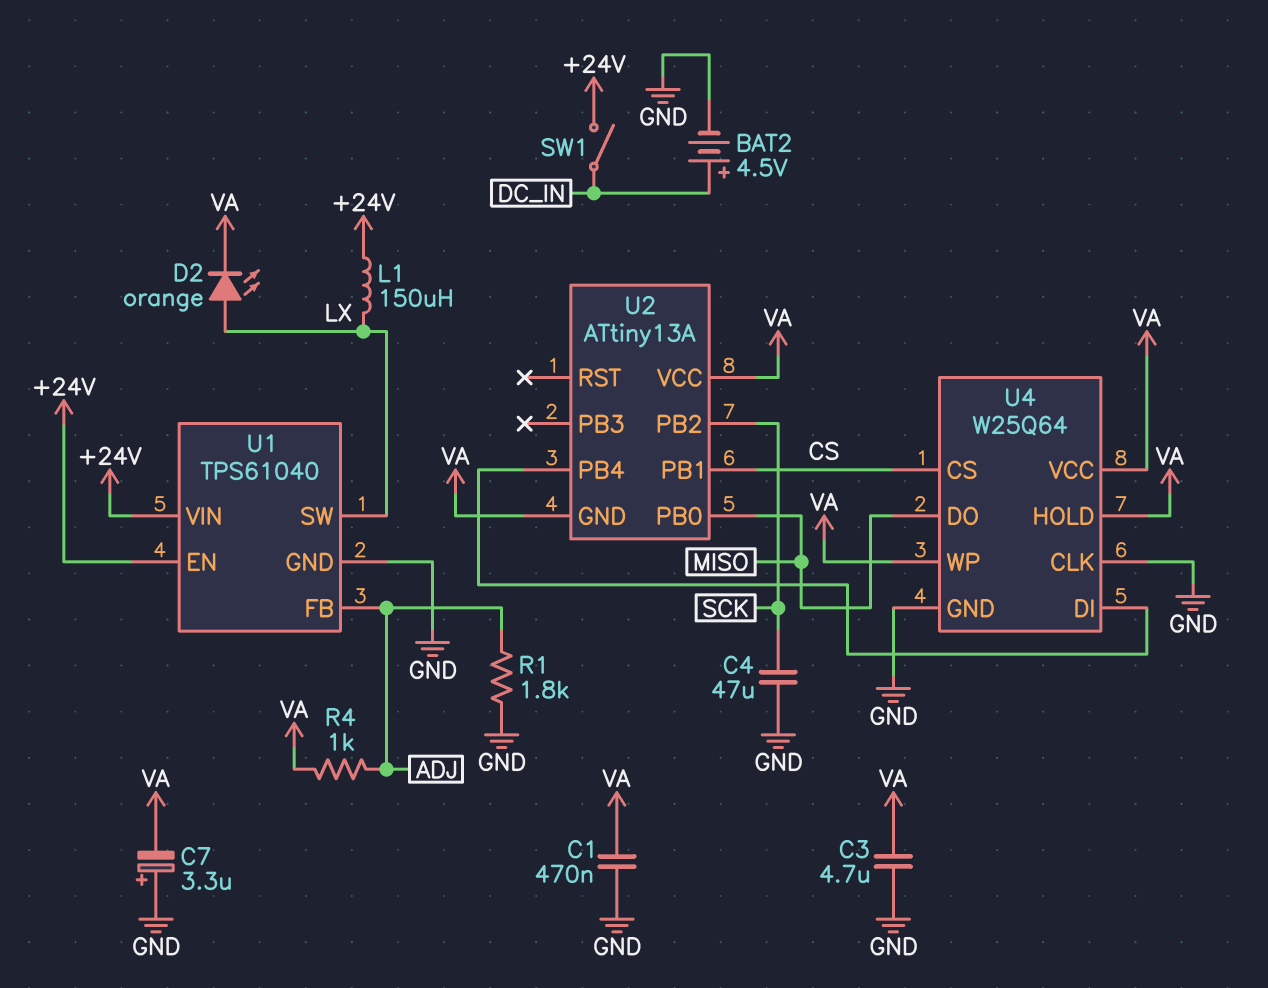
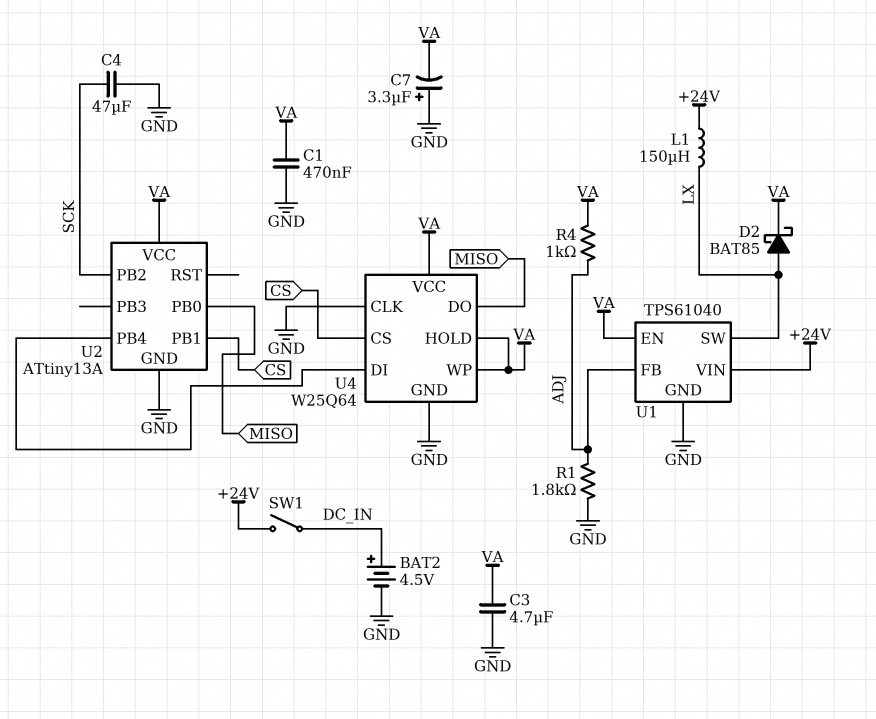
D2: LED orange (A LX, K VA) -> schottky BAT85 (A LX, K VA)
U1 pin EN: +24V -> VA
U2 pin GND: VA -> GND

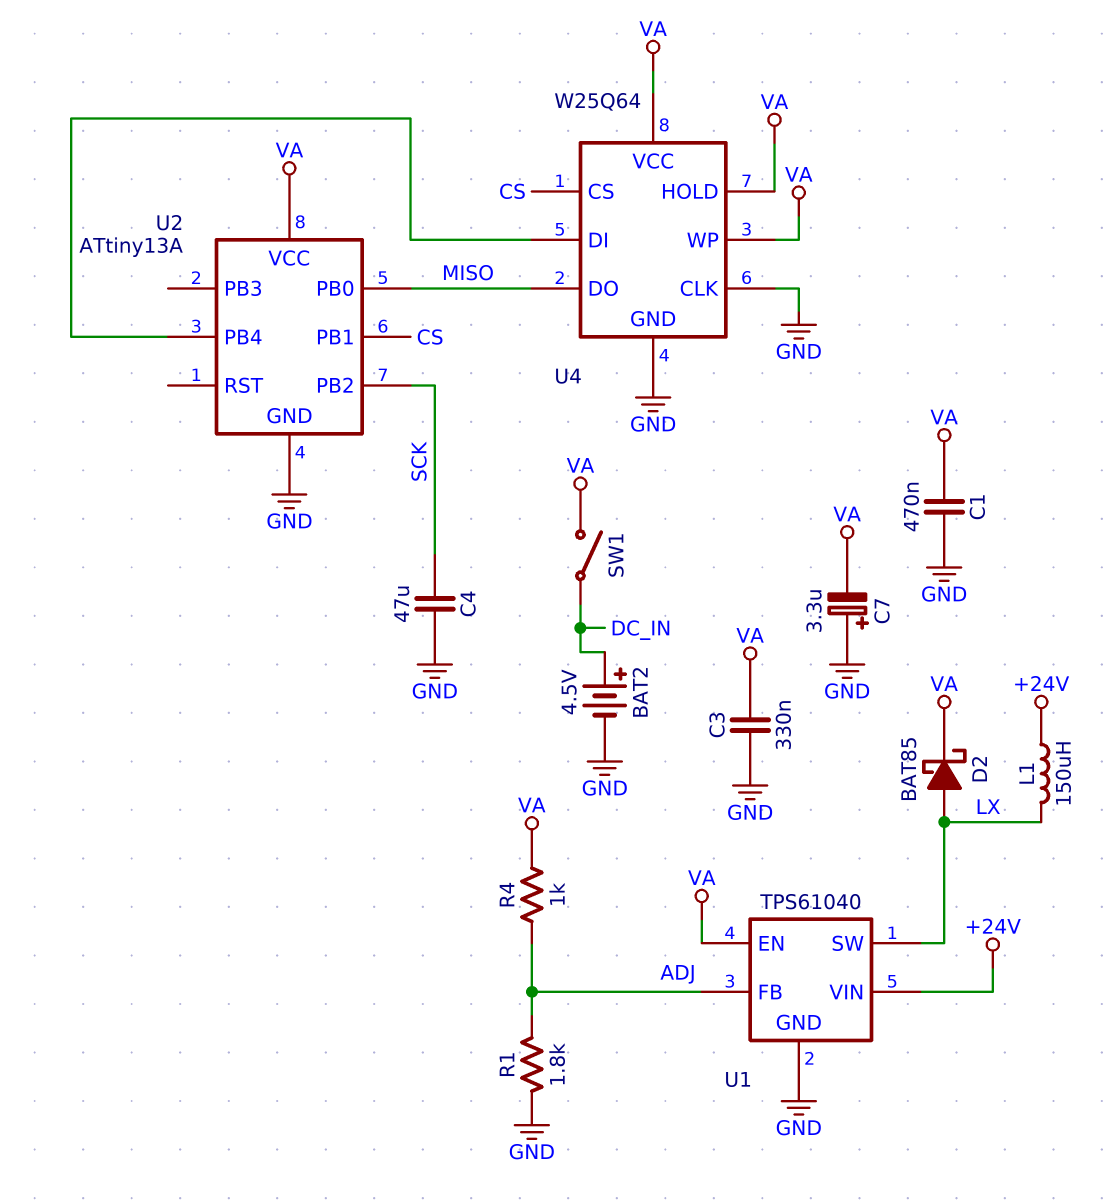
C3: 4.7uF (GND, VA) -> 330nF (GND, VA)
SW1: switch (+24V, DC_IN) -> switch (DC_IN, VA)

